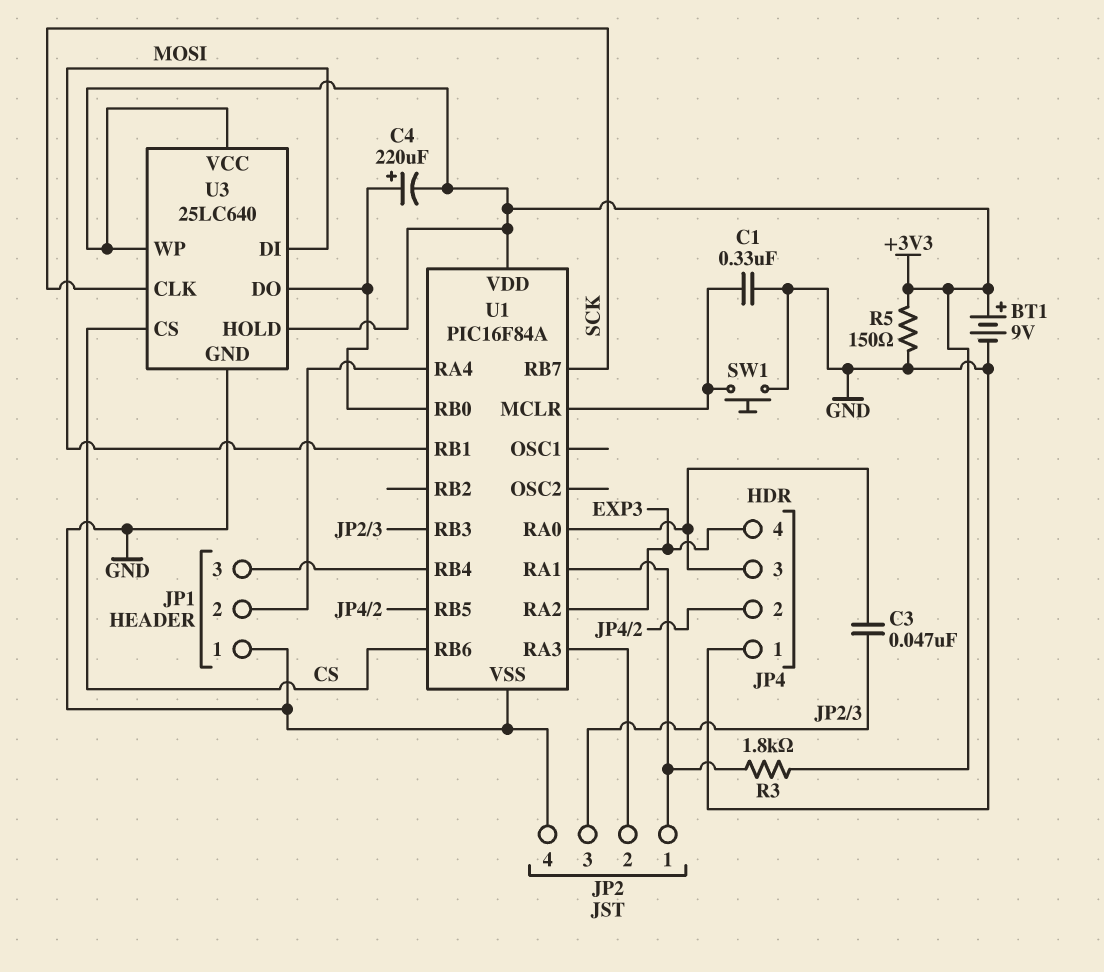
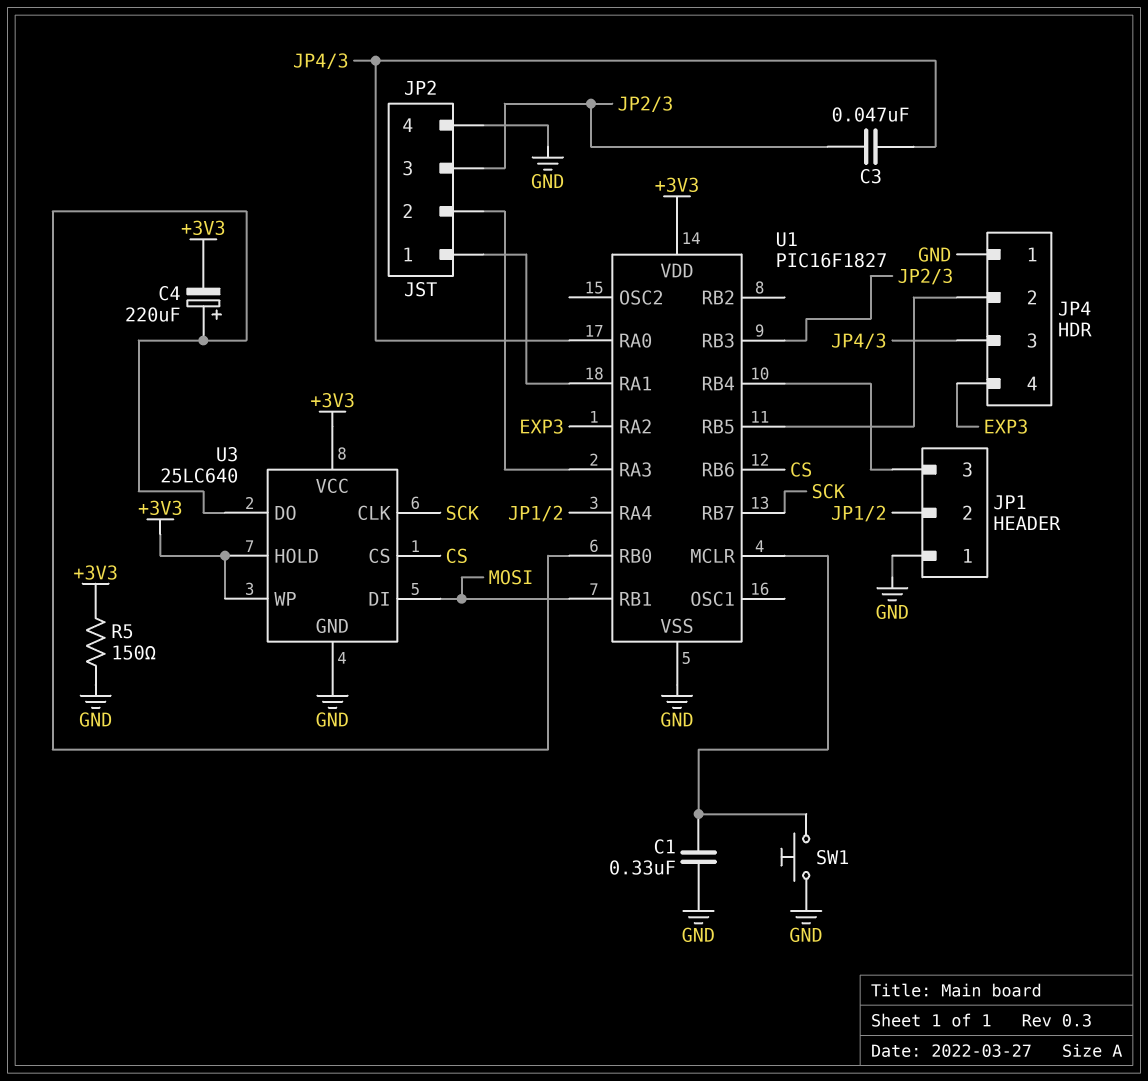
BT1: 9V (plus +3V3, minus GND) -> none
R3: 1.8k (+3V3, JP2/1) -> none
U1: PIC16F84A -> PIC16F1827

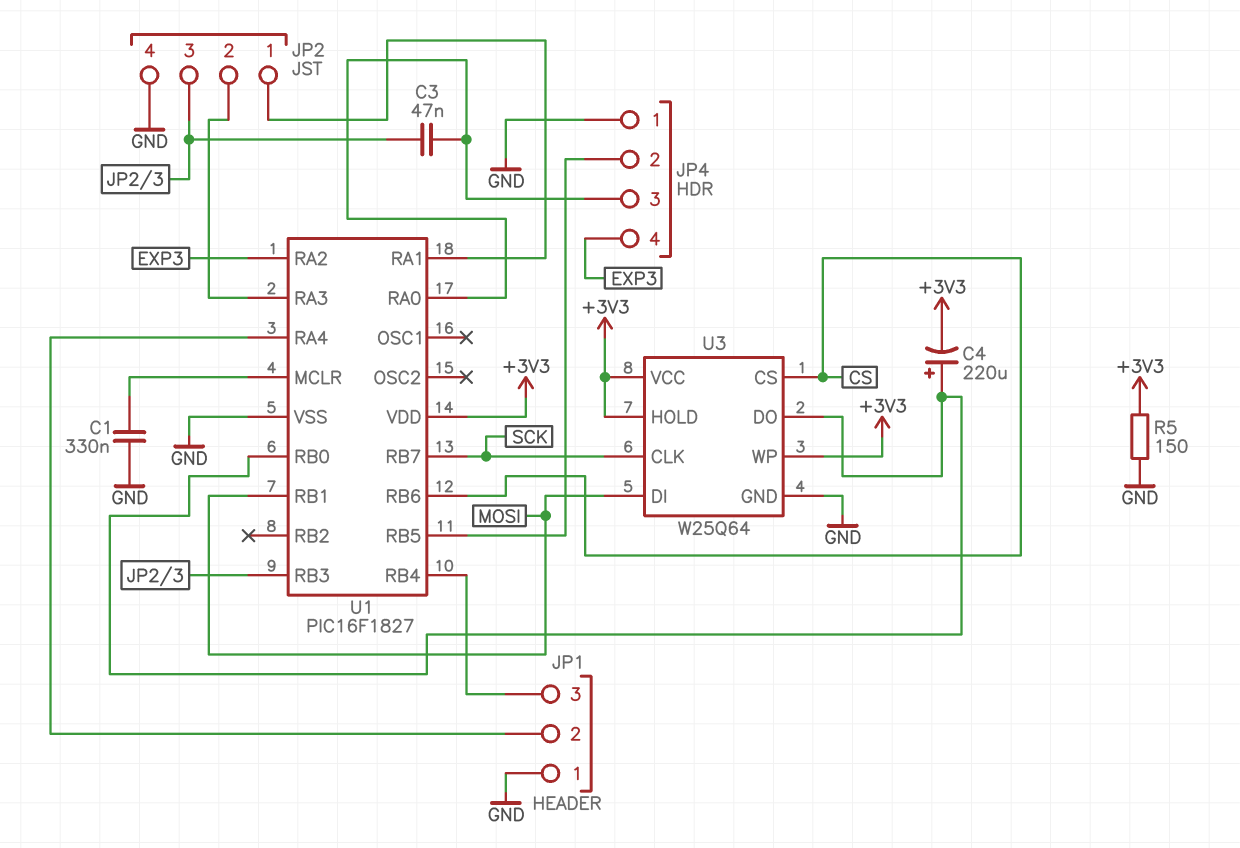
SW1: button (GND, U1/MCLR) -> none
U3: 25LC640 -> W25Q64

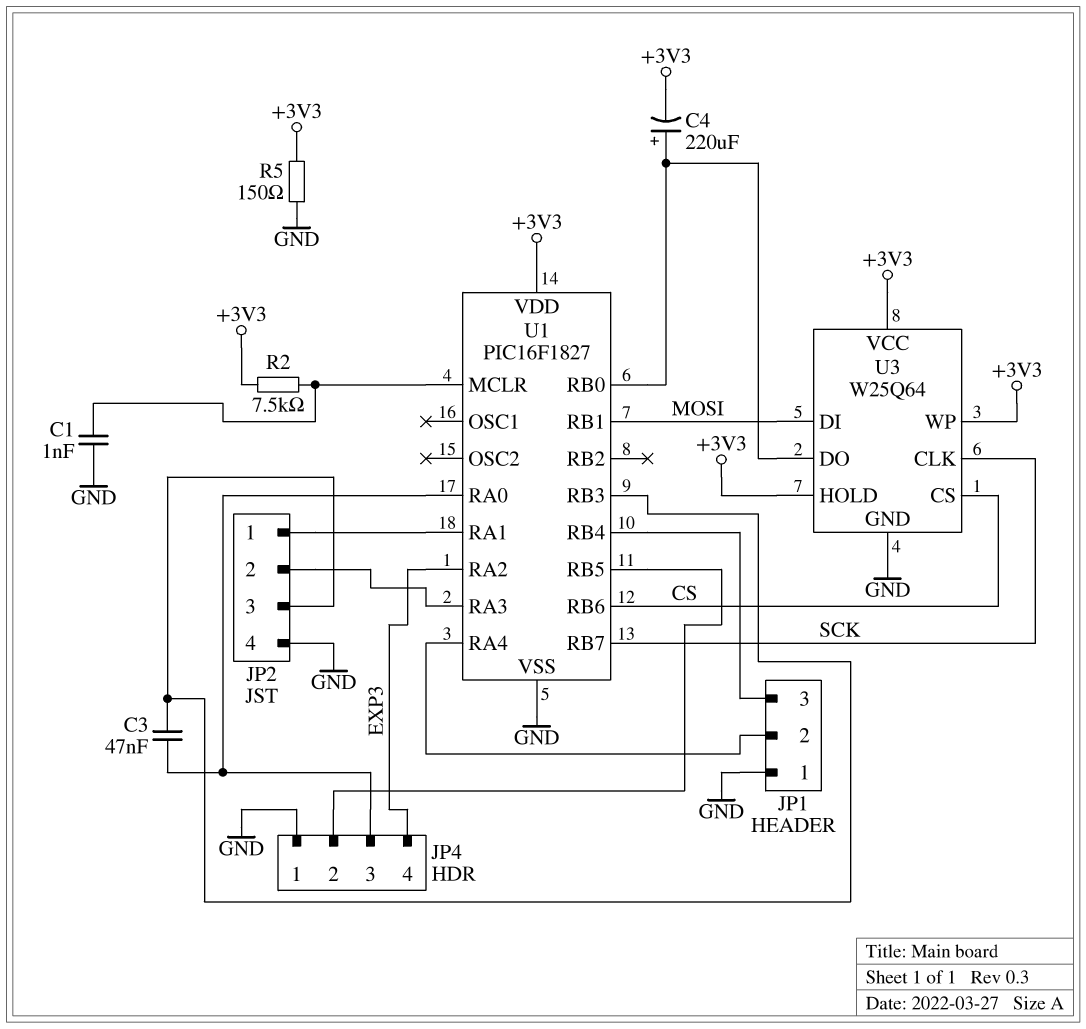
C1: 330nF (GND, U1/MCLR) -> 1nF (GND, U1/MCLR)
R2: none -> 7.5k (+3V3, U1/MCLR)

